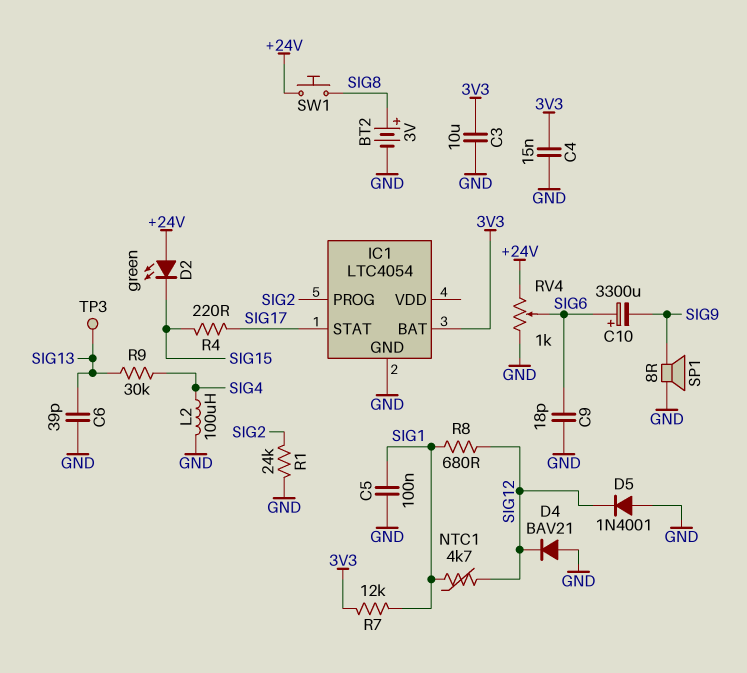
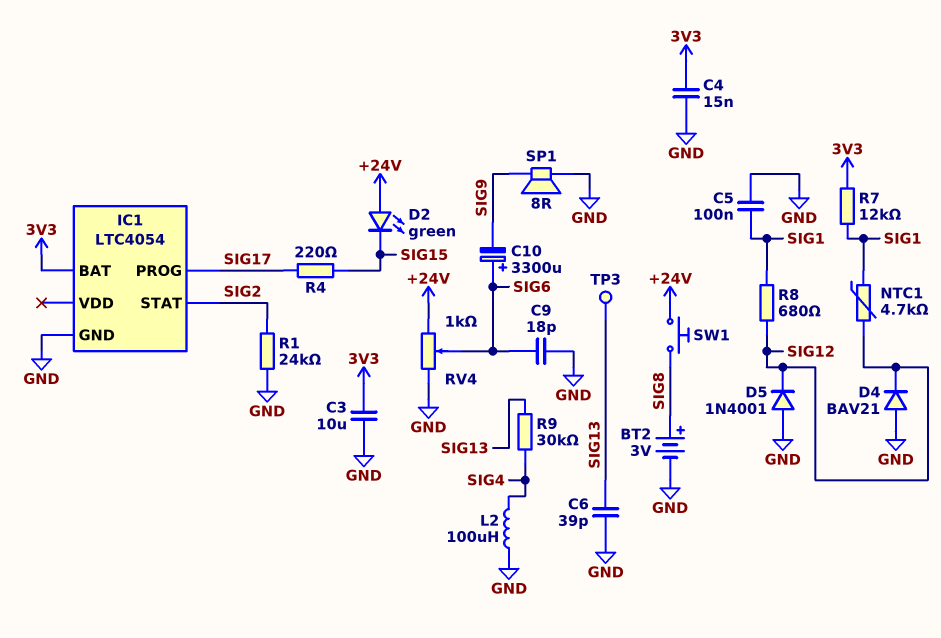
IC1 pin PROG: SIG2 -> SIG17
IC1 pin STAT: SIG17 -> SIG2

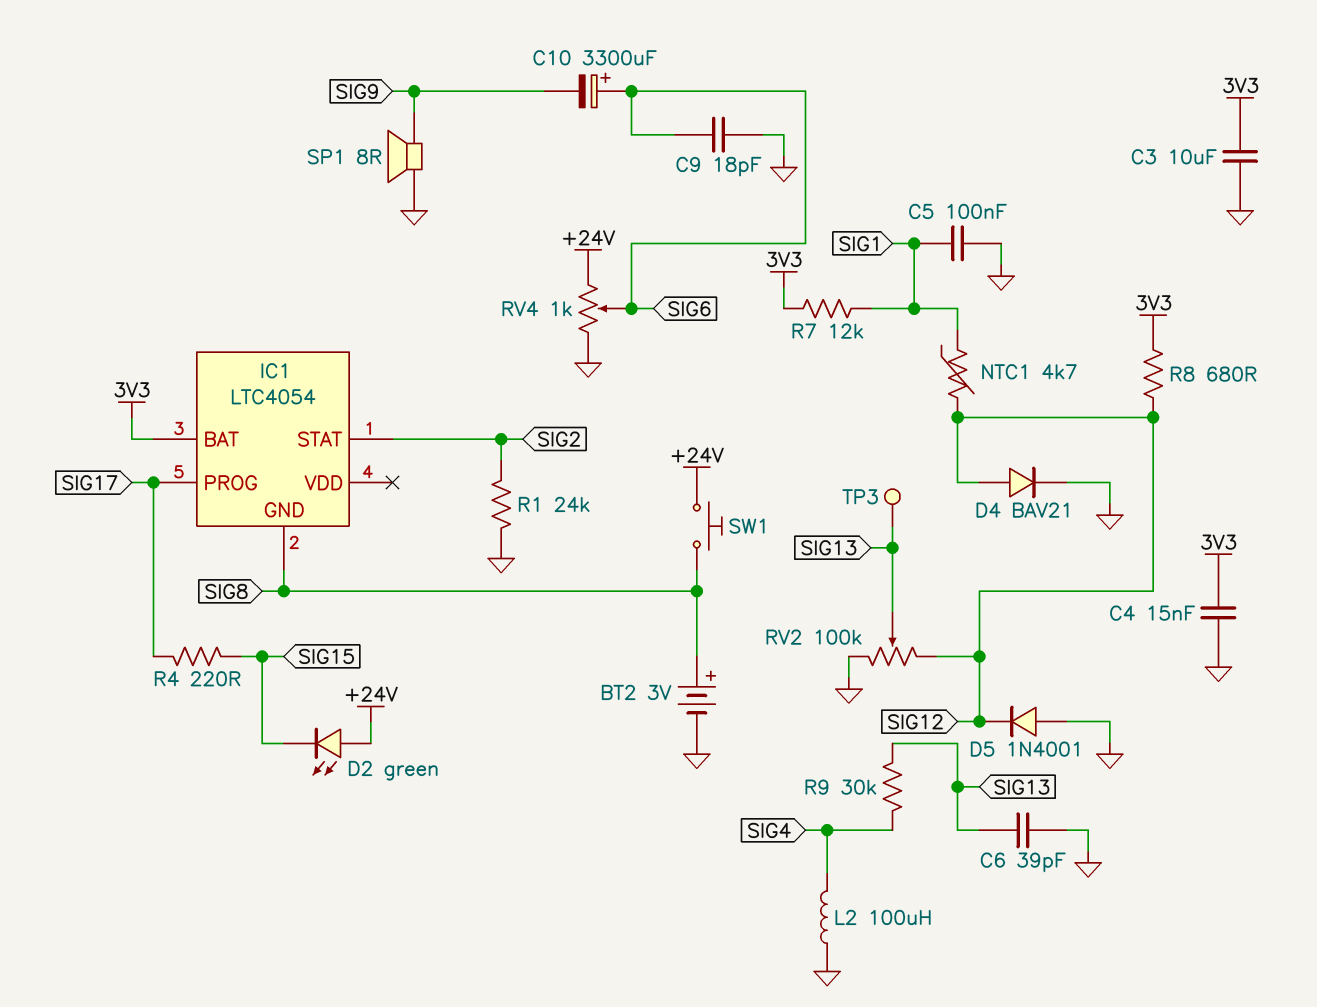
D4: diode BAV21 (A GND, K SIG12) -> diode BAV21 (A SIG12, K GND)
IC1 pin GND: GND -> SIG8
R8: 680 (SIG1, SIG12) -> 680 (3V3, SIG12)
RV2: none -> 100k (GND, SIG12, wiper SIG13)

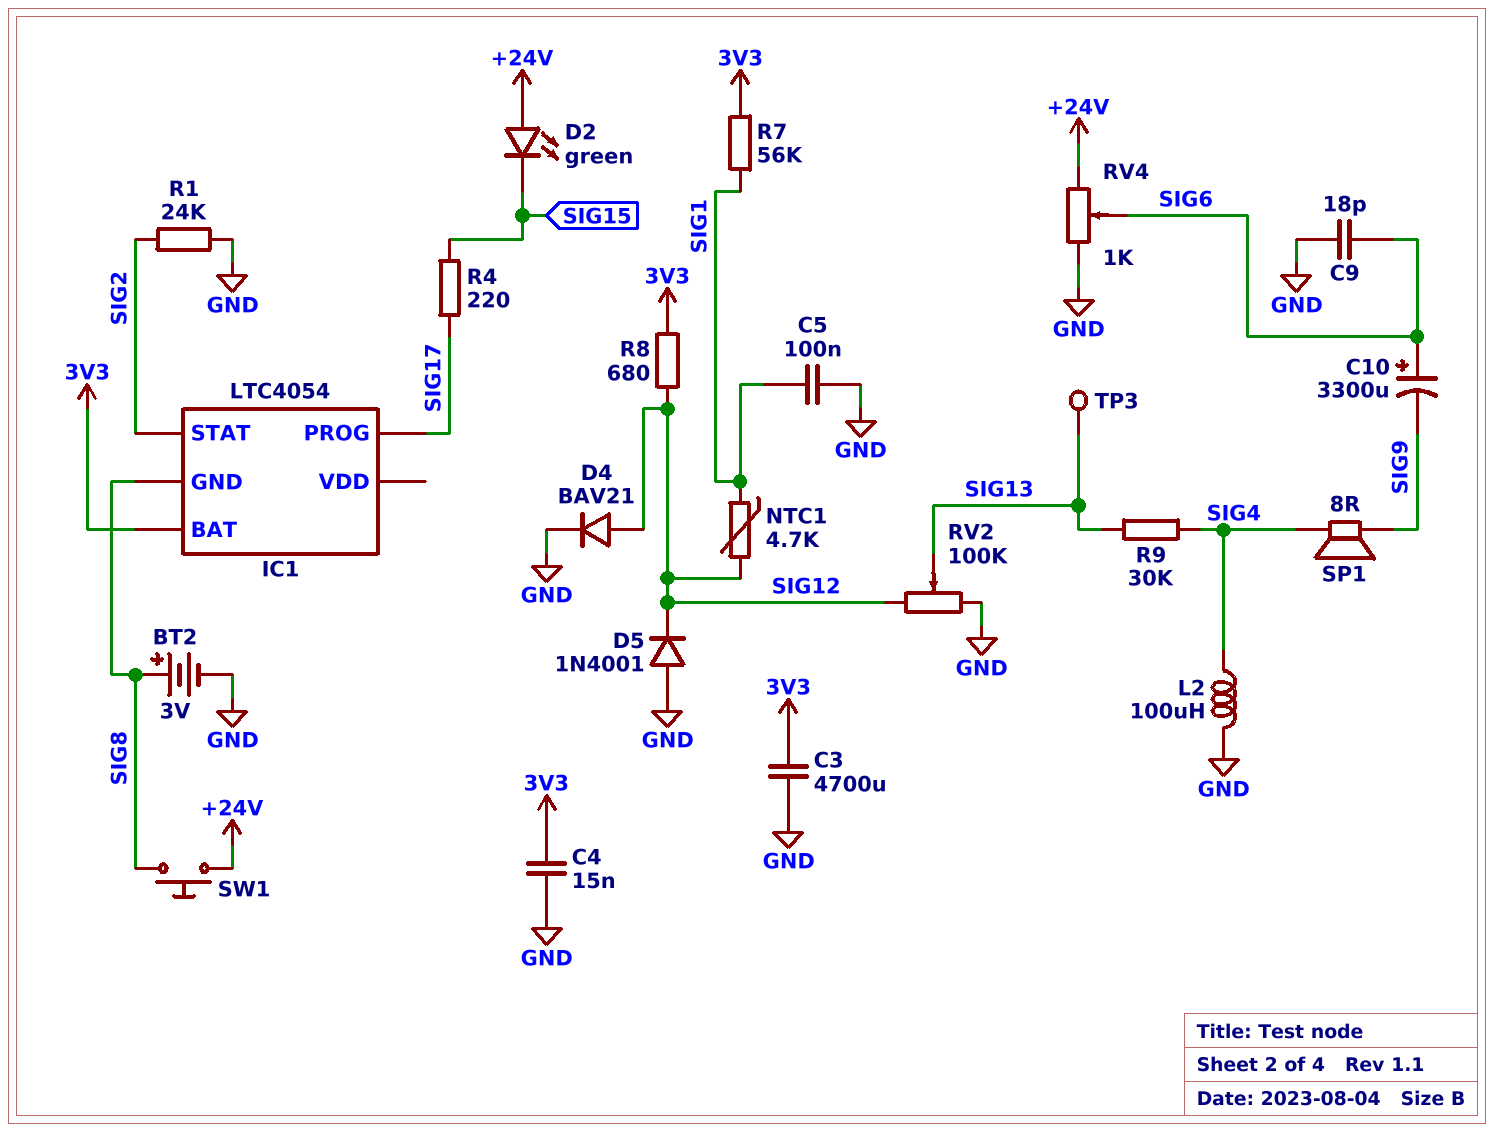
C3: 10uF (3V3, GND) -> 4700uF (3V3, GND)
C6: 39pF (GND, SIG13) -> none
R7: 12k (3V3, SIG1) -> 56k (3V3, SIG1)
SP1: speaker 8R (GND, SIG9) -> speaker 8R (SIG4, SIG9)

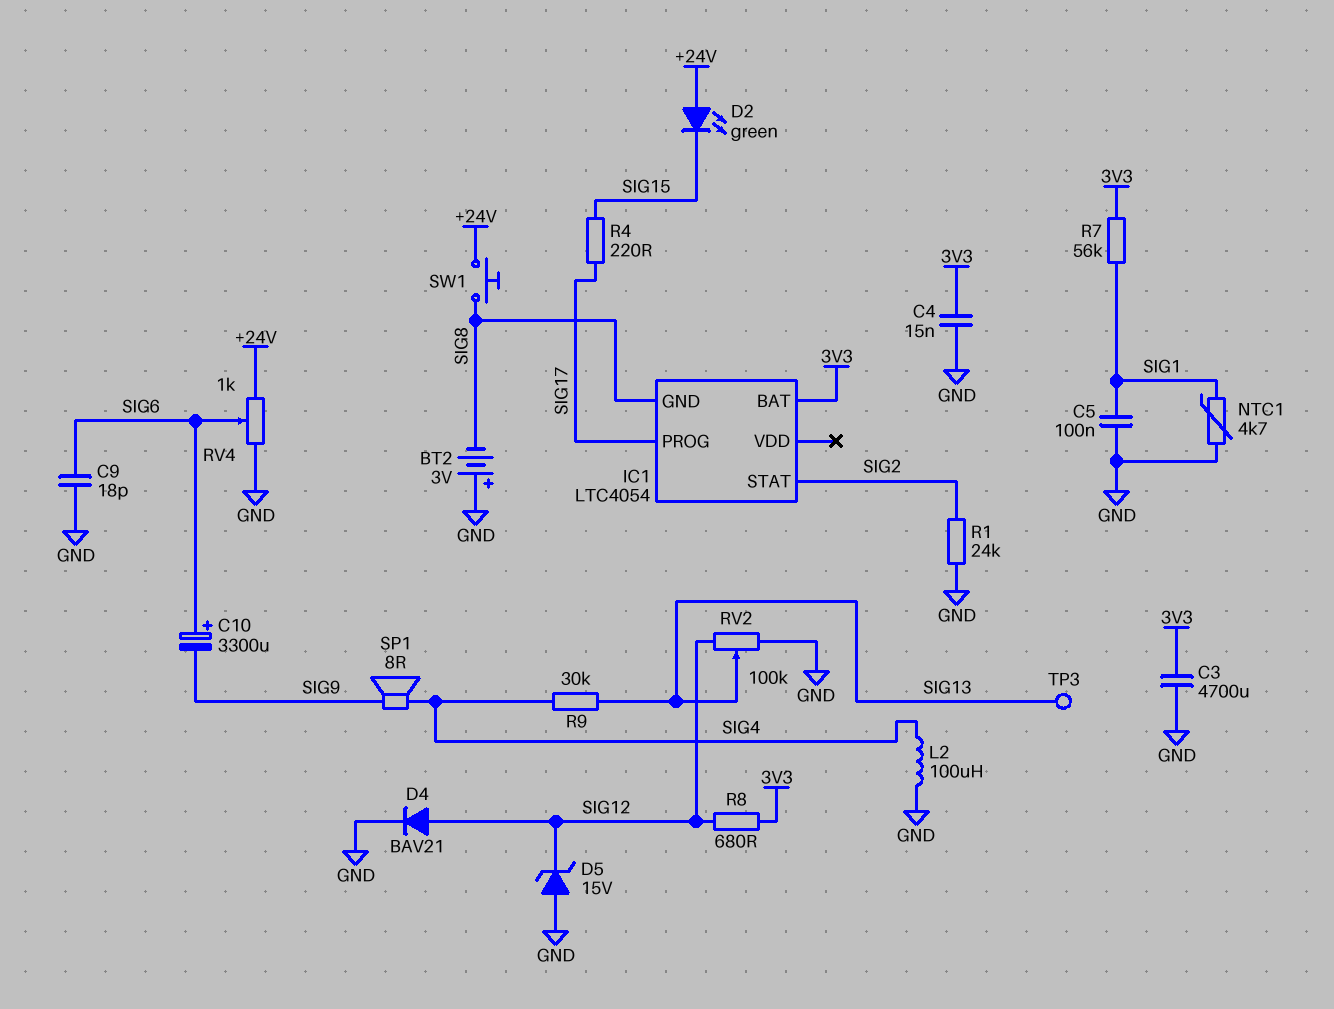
BT2: 3V (plus SIG8, minus GND) -> 3V (plus GND, minus SIG8)
D5: diode 1N4001 (A GND, K SIG12) -> zener 15V (A GND, K SIG12)
NTC1: 4.7k (SIG1, SIG12) -> 4.7k (GND, SIG1)

